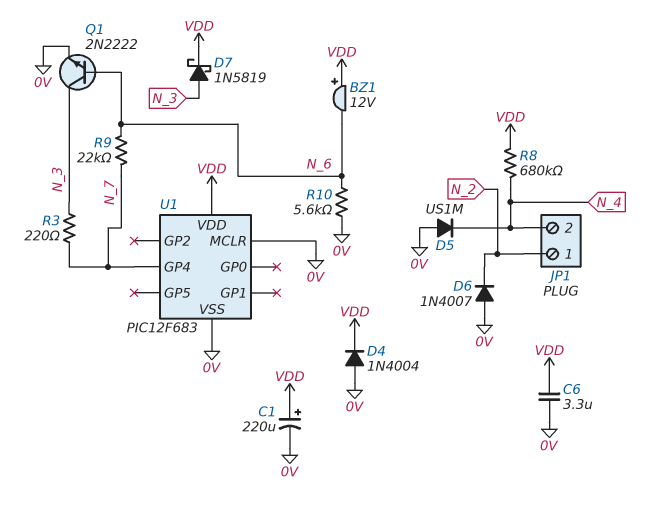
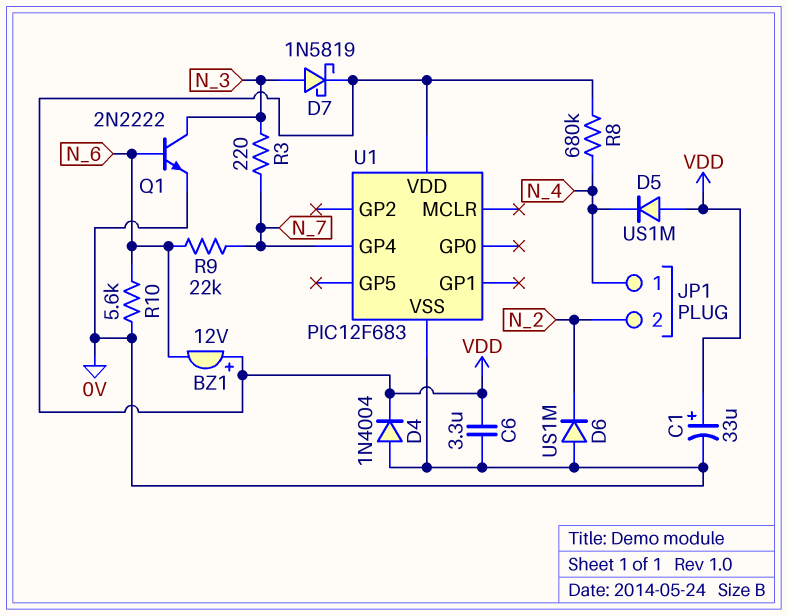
C1: 220uF (plus VDD, minus 0V) -> 33uF (plus VDD, minus 0V)
D5: diode US1M (A 0V, K N_4) -> diode US1M (A VDD, K N_4)
D6: diode 1N4007 (A 0V, K N_2) -> diode US1M (A 0V, K N_2)
JP1 pin 1: N_2 -> N_4
JP1 pin 2: N_4 -> N_2
U1 pin MCLR: 0V -> none

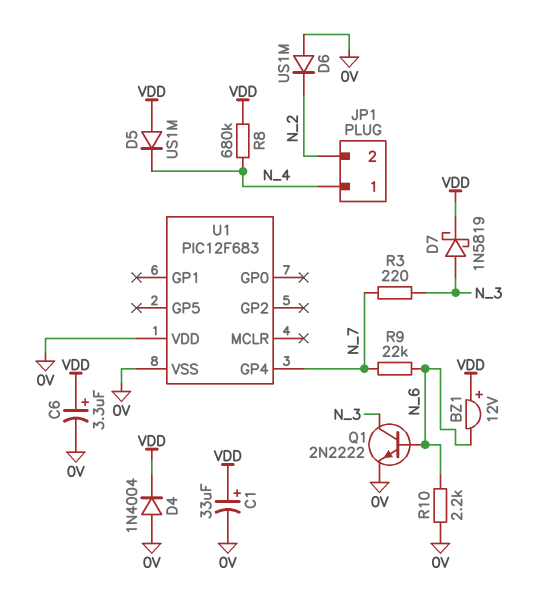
C6: 3.3uF (0V, VDD) -> 3.3uF (plus VDD, minus 0V)
R10: 5.6k (0V, N_6) -> 2.2k (0V, N_6)
U1 pin VDD: VDD -> 0V

